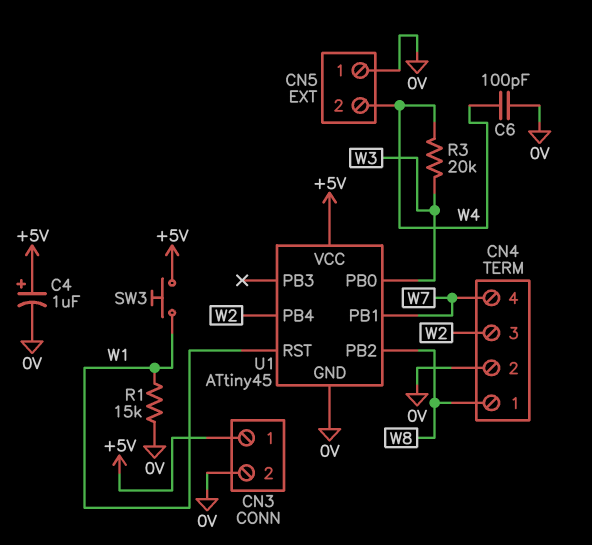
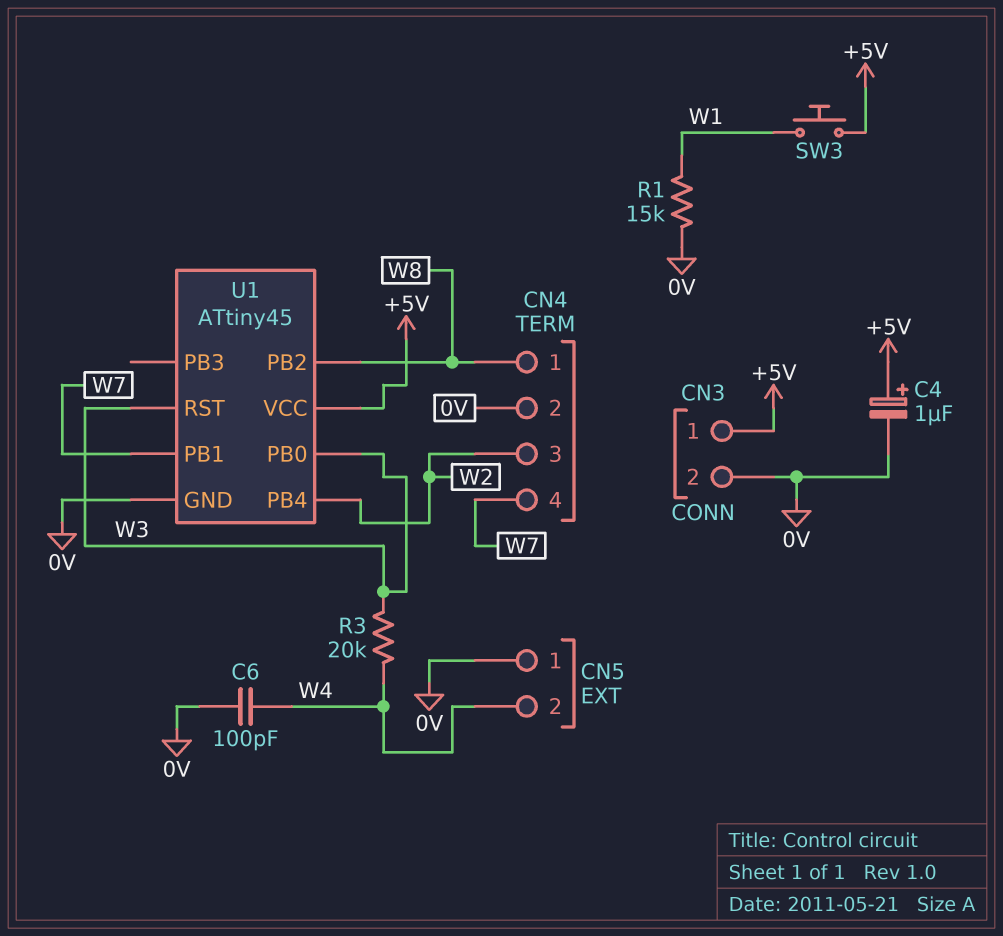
U1 pin RST: W1 -> W3

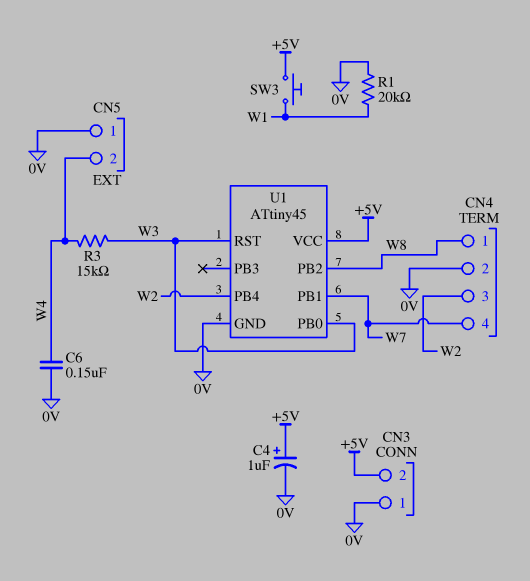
C6: 100pF (0V, W4) -> 150nF (0V, W4)
CN3 pin 1: +5V -> 0V
CN3 pin 2: 0V -> +5V
R1: 15k (0V, W1) -> 20k (0V, W1)
R3: 20k (W3, W4) -> 15k (W3, W4)

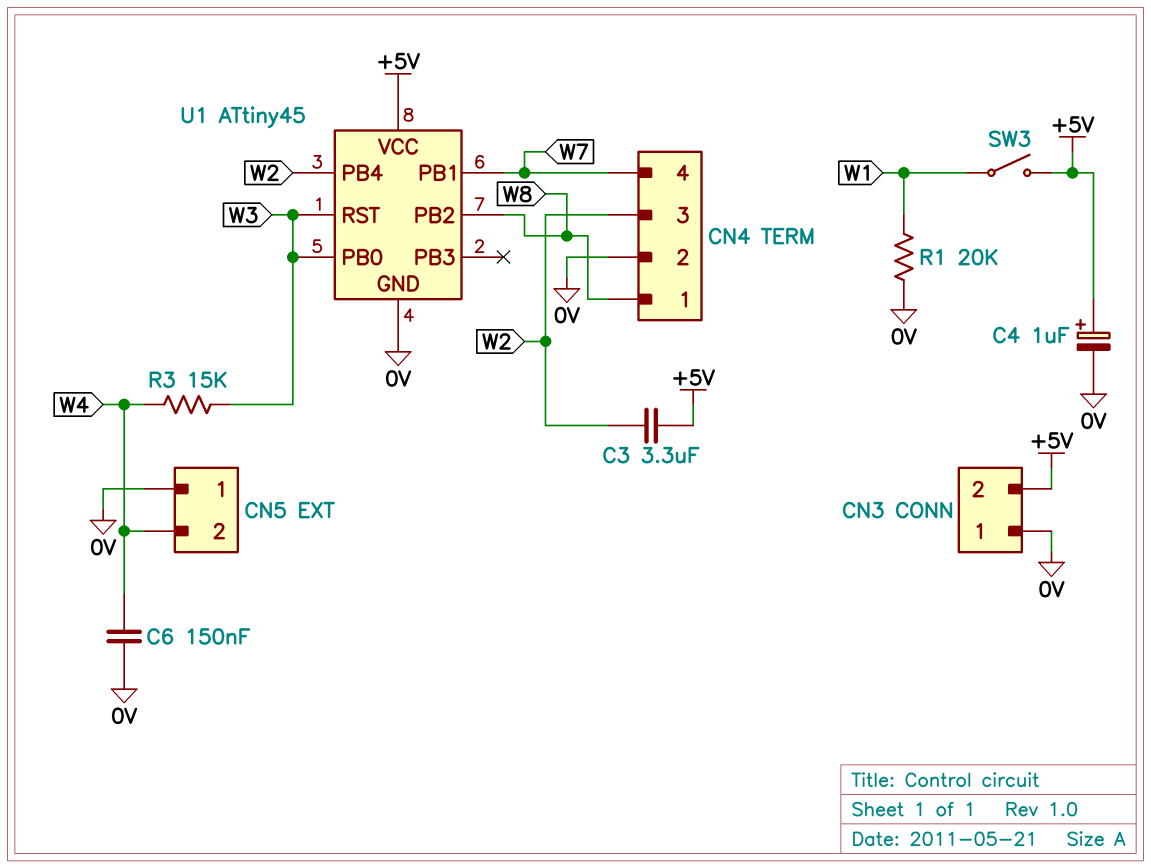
C3: none -> 3.3uF (+5V, W2)
SW3: button (+5V, W1) -> switch (+5V, W1)

